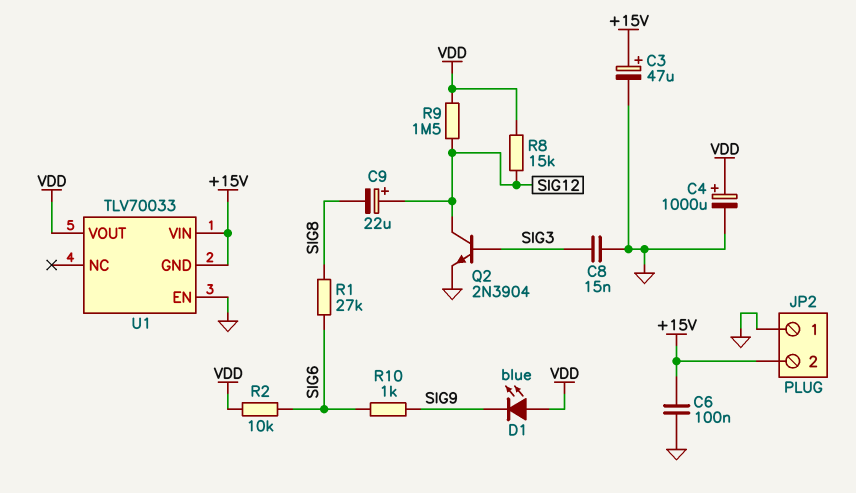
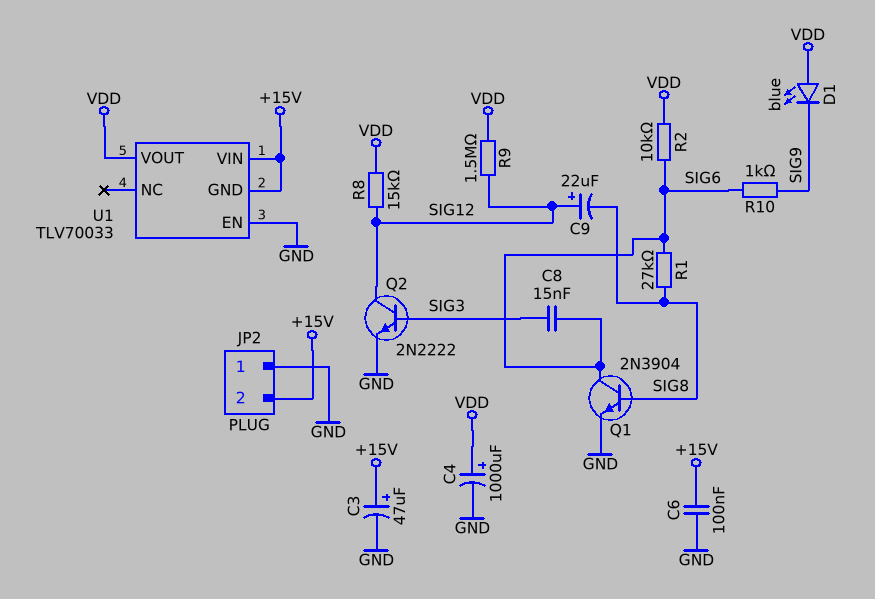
C8: 15nF (GND, SIG3) -> 15nF (SIG3, SIG6)
Q1: none -> NPN 2N3904 (B SIG8, C SIG6, E GND)
Q2: NPN 2N3904 (B SIG3, C SIG12, E GND) -> NPN 2N2222 (B SIG3, C SIG12, E GND)

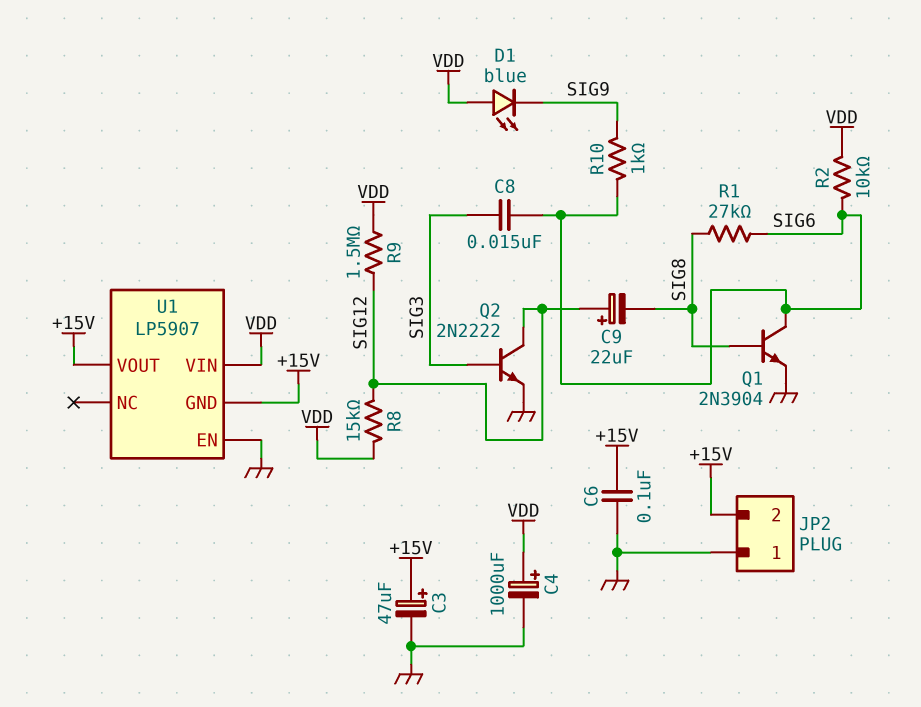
U1: TLV70033 -> LP5907
U1 pin VIN: +15V -> VDD
U1 pin VOUT: VDD -> +15V

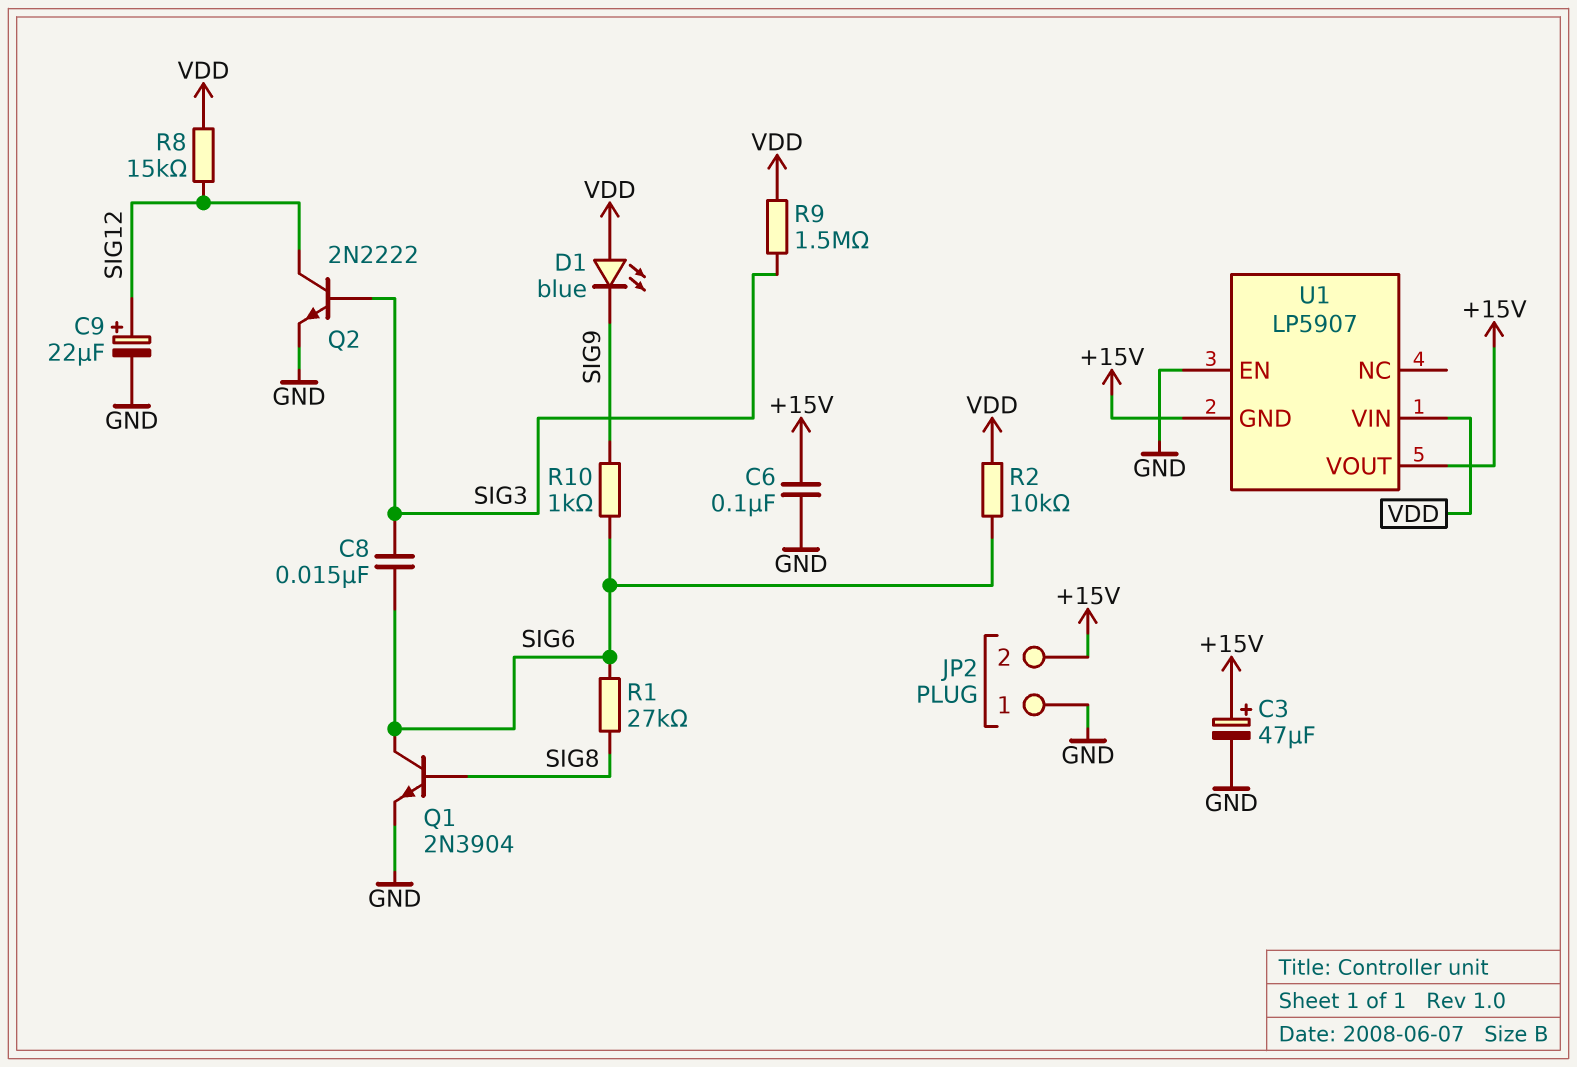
C4: 1000uF (plus VDD, minus GND) -> none
C9: 22uF (plus SIG12, minus SIG8) -> 22uF (plus SIG12, minus GND)
R9: 1.5M (SIG12, VDD) -> 1.5M (SIG3, VDD)

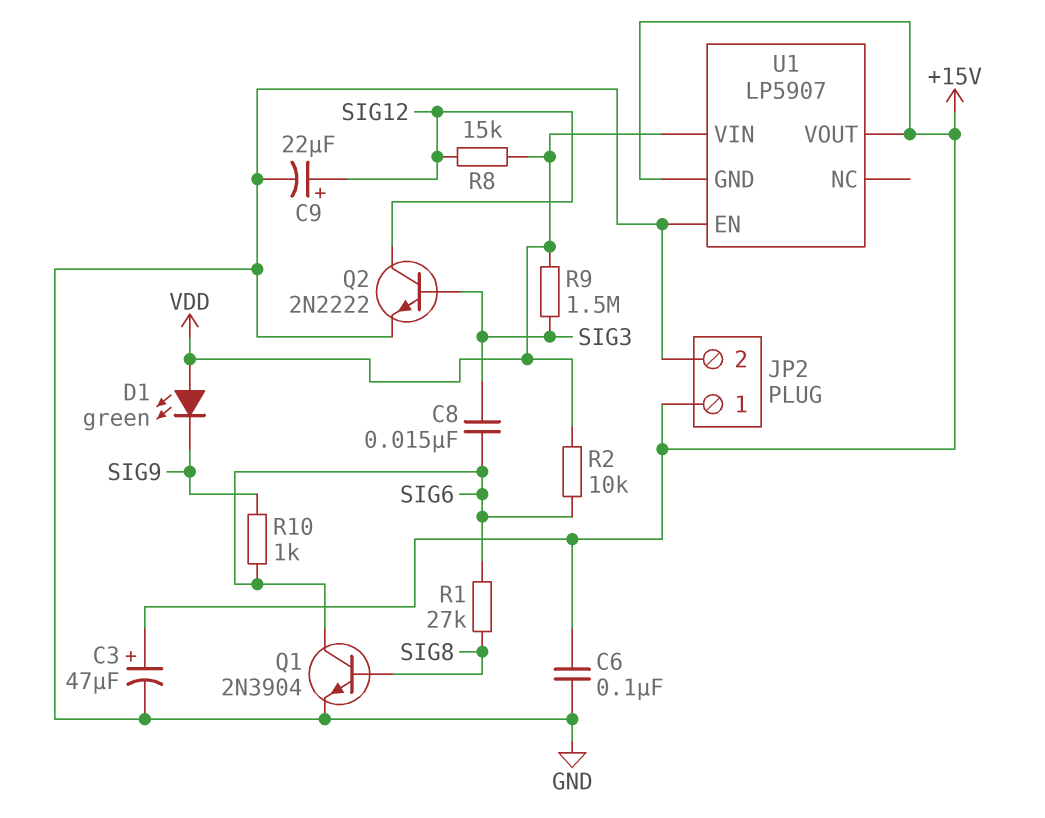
D1: LED blue (A VDD, K SIG9) -> LED green (A VDD, K SIG9)
JP2 pin 1: GND -> +15V
JP2 pin 2: +15V -> GND

